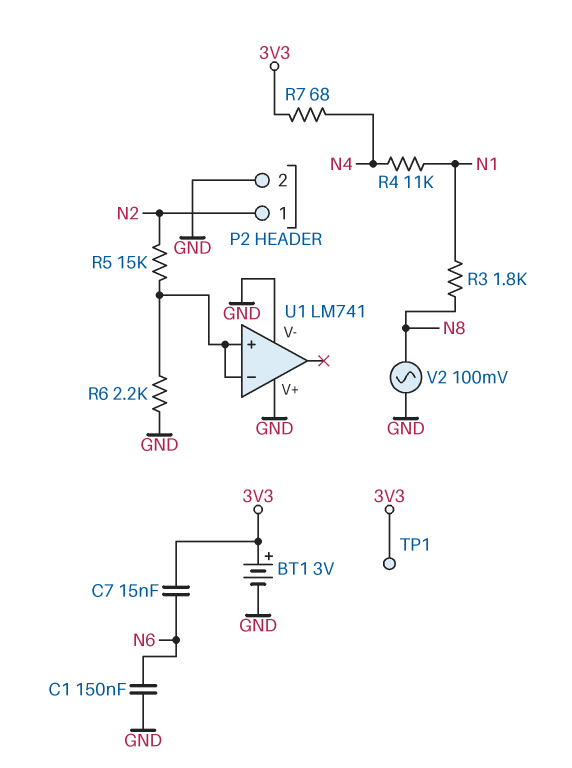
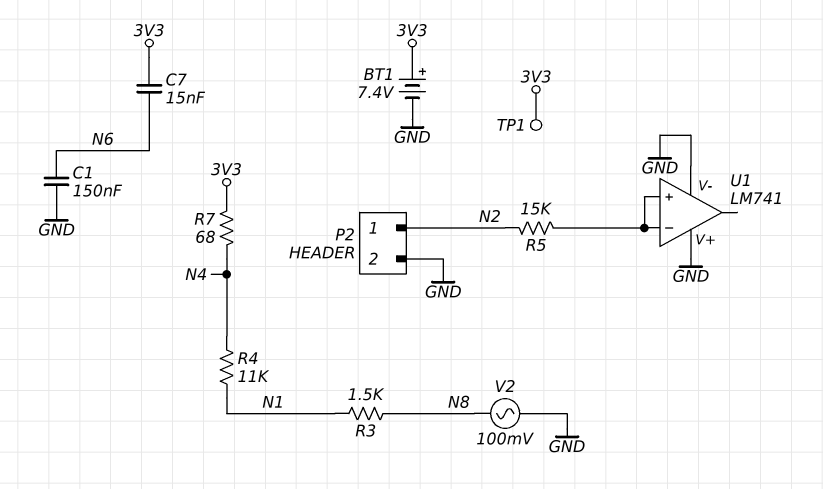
BT1: 3V (plus 3V3, minus GND) -> 7.4V (plus 3V3, minus GND)
R3: 1.8k (N1, N8) -> 1.5k (N1, N8)
R6: 2.2k (GND, U1/in+) -> none

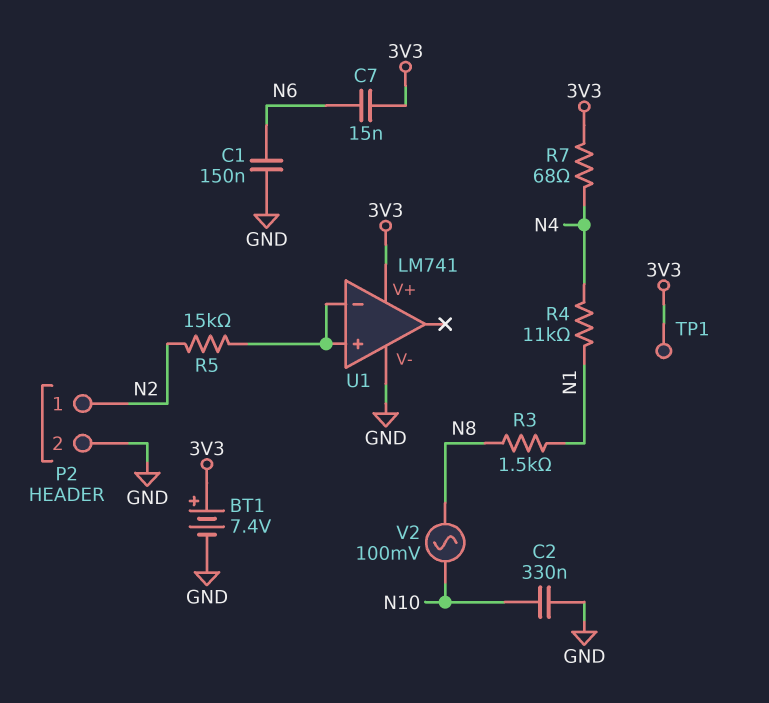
C2: none -> 330nF (GND, N10)
U1 pin V+: GND -> 3V3
V2: AC 100mV (GND, N8) -> AC 100mV (N8, N10)

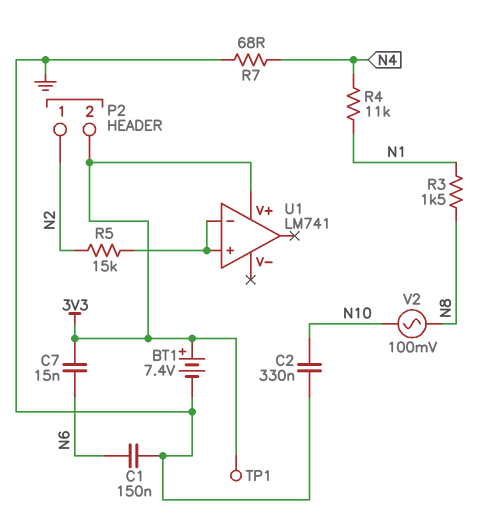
P2 pin 2: GND -> 3V3
R7: 68 (3V3, N4) -> 68 (GND, N4)
U1 pin V-: GND -> none

